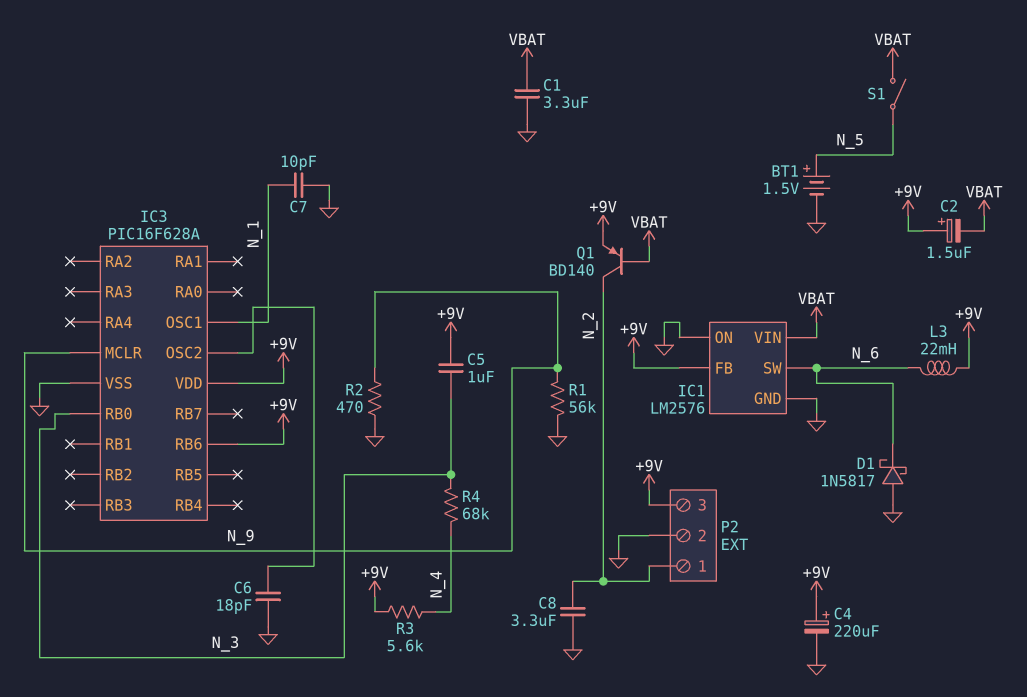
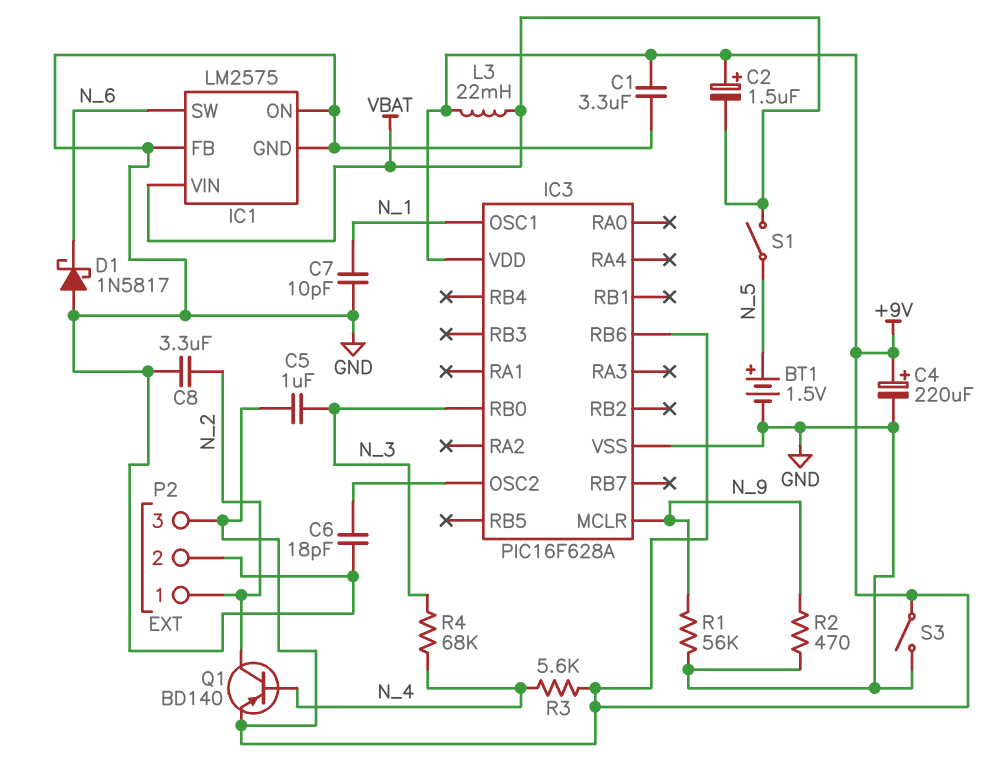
C1: 3.3uF (GND, VBAT) -> 3.3uF (+9V, GND)
IC1: LM2576 -> LM2575
IC1 pin FB: +9V -> GND
L3: 22mH (+9V, N_6) -> 22mH (+9V, VBAT)
Q1: PNP BD140 (B VBAT, C N_2, E +9V) -> PNP BD140 (B N_4, C N_2, E +9V)
S3: none -> switch (+9V, GND)

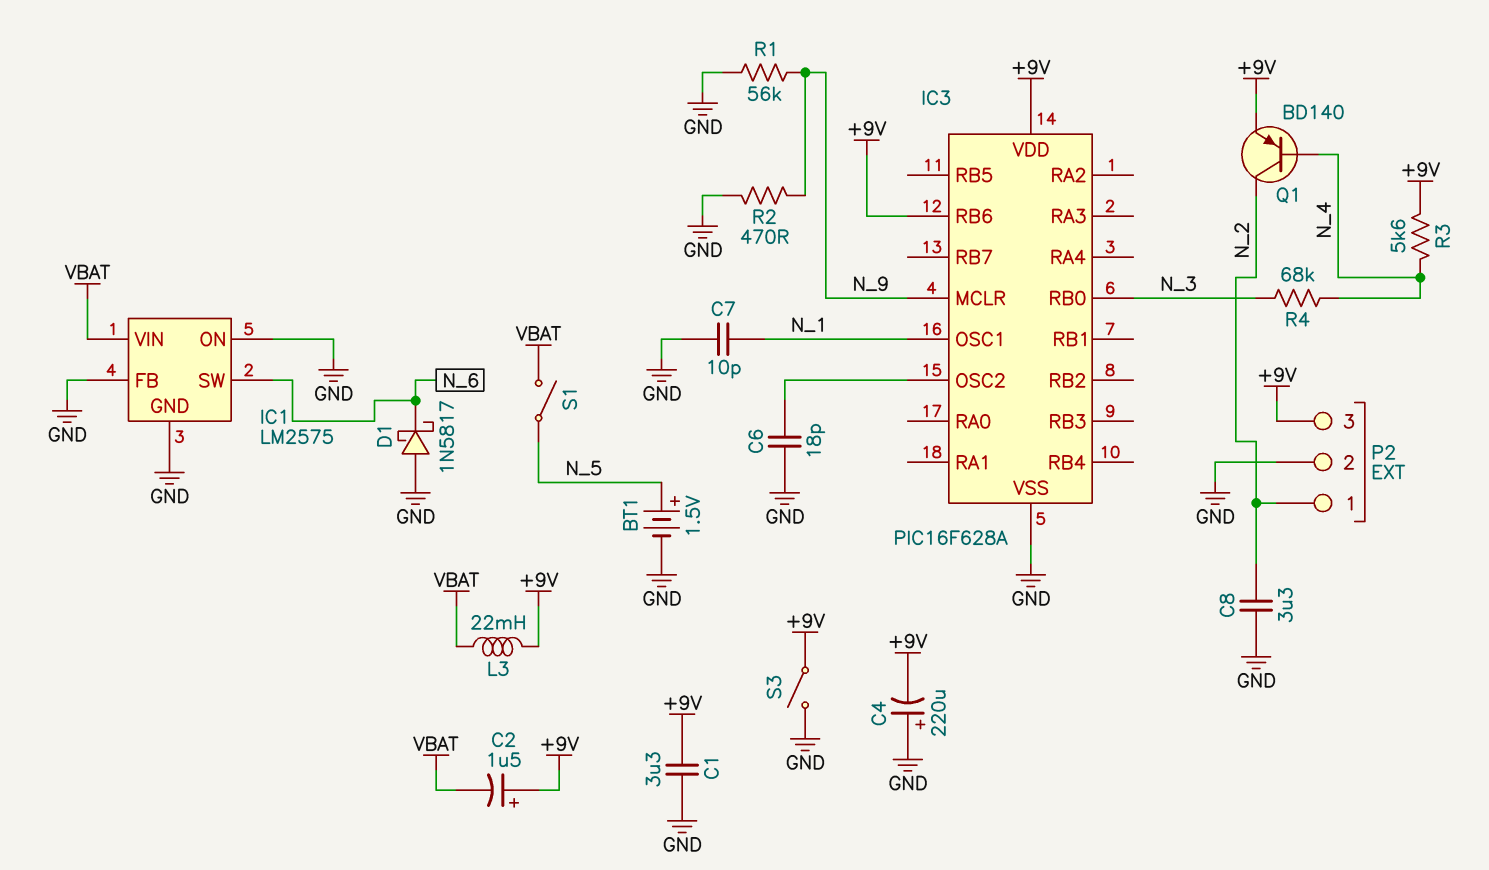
C4: 220uF (plus +9V, minus GND) -> 220uF (plus GND, minus +9V)
C5: 1uF (+9V, N_3) -> none

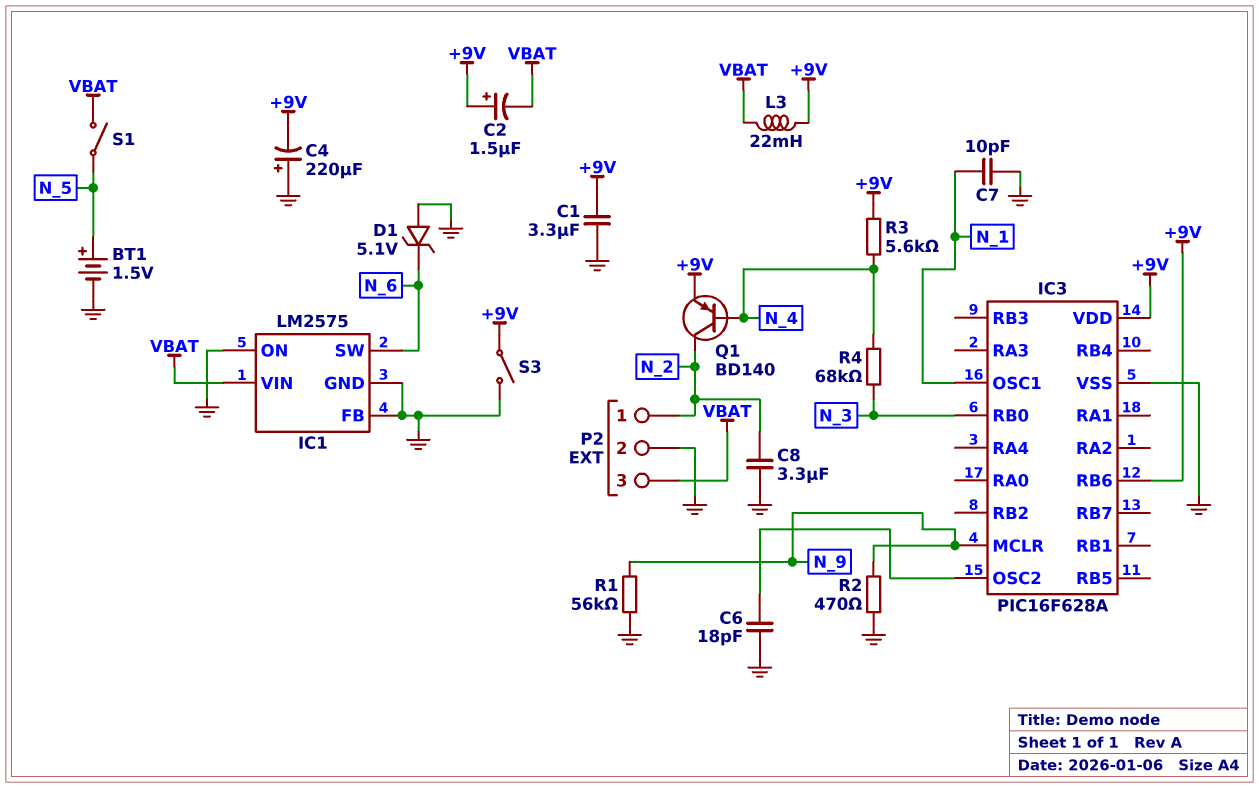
D1: schottky 1N5817 (A GND, K N_6) -> zener 5.1V (A GND, K N_6)
P2 pin 3: +9V -> VBAT

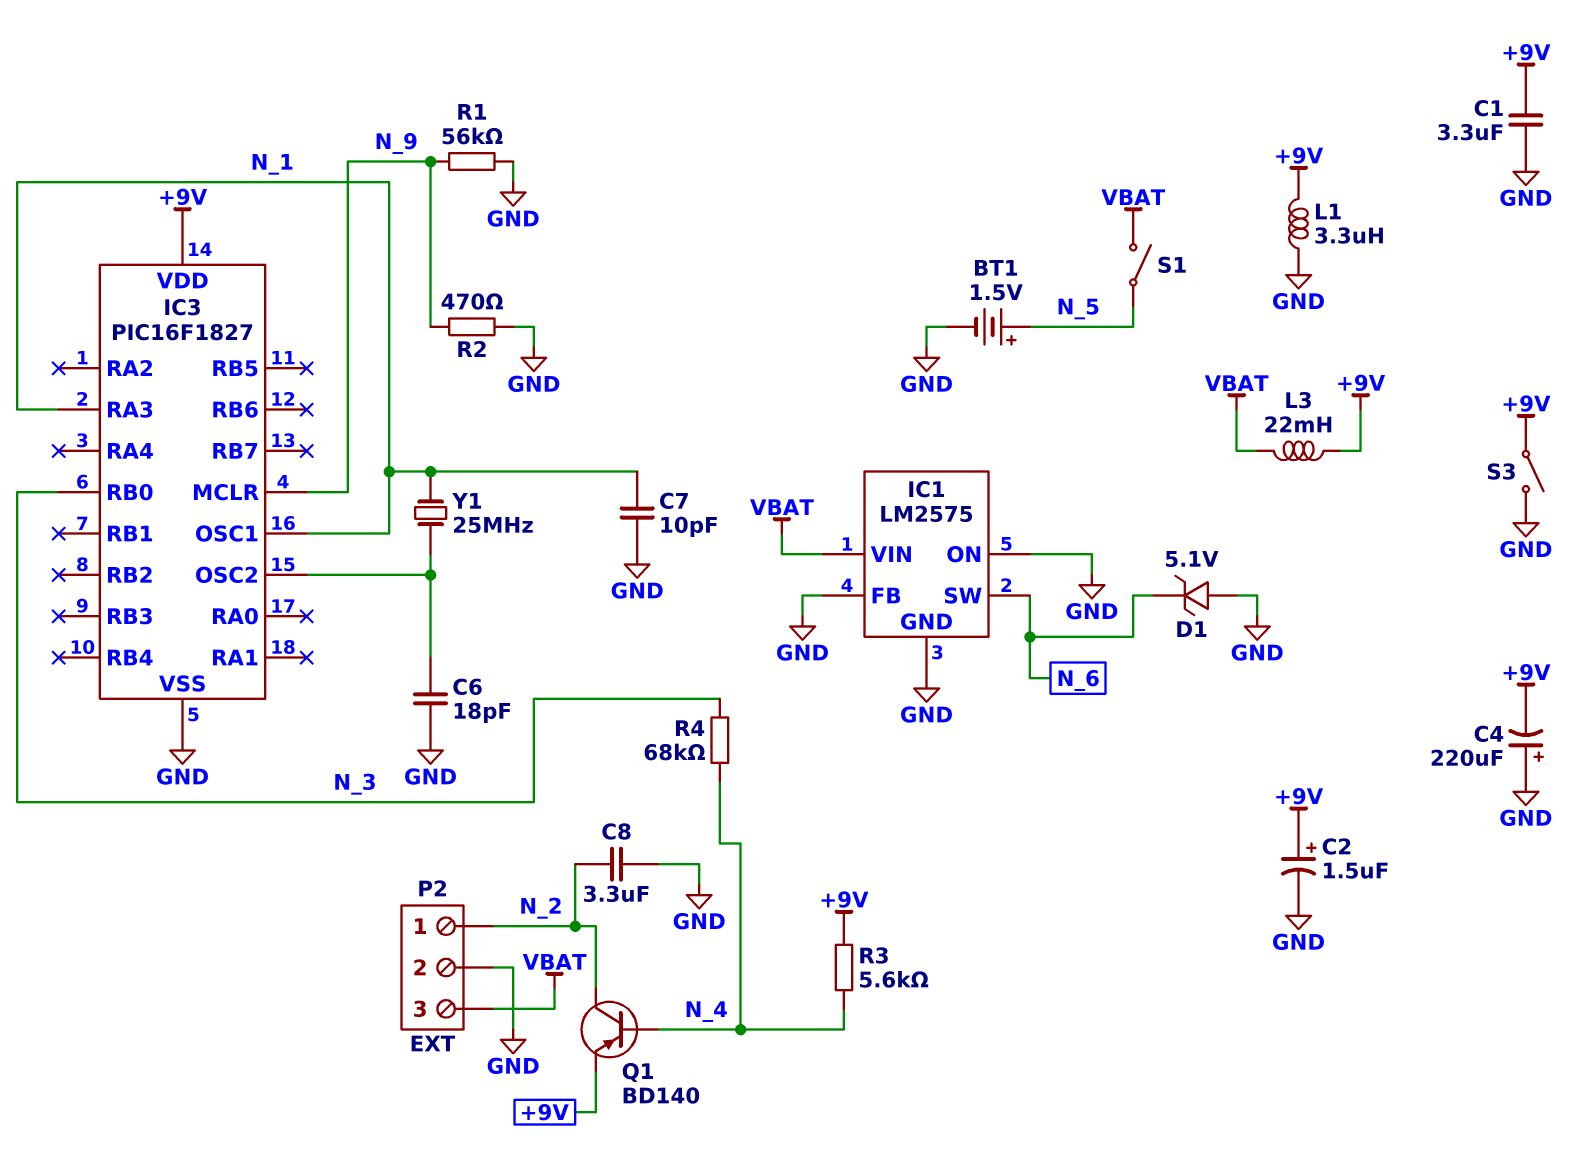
C2: 1.5uF (plus +9V, minus VBAT) -> 1.5uF (plus +9V, minus GND)
IC3: PIC16F628A -> PIC16F1827
IC3 pin RA3: none -> N_1
IC3 pin RB6: +9V -> none
L1: none -> 3.3uH (+9V, GND)
Y1: none -> 25MHz (IC3/OSC2, N_1)

